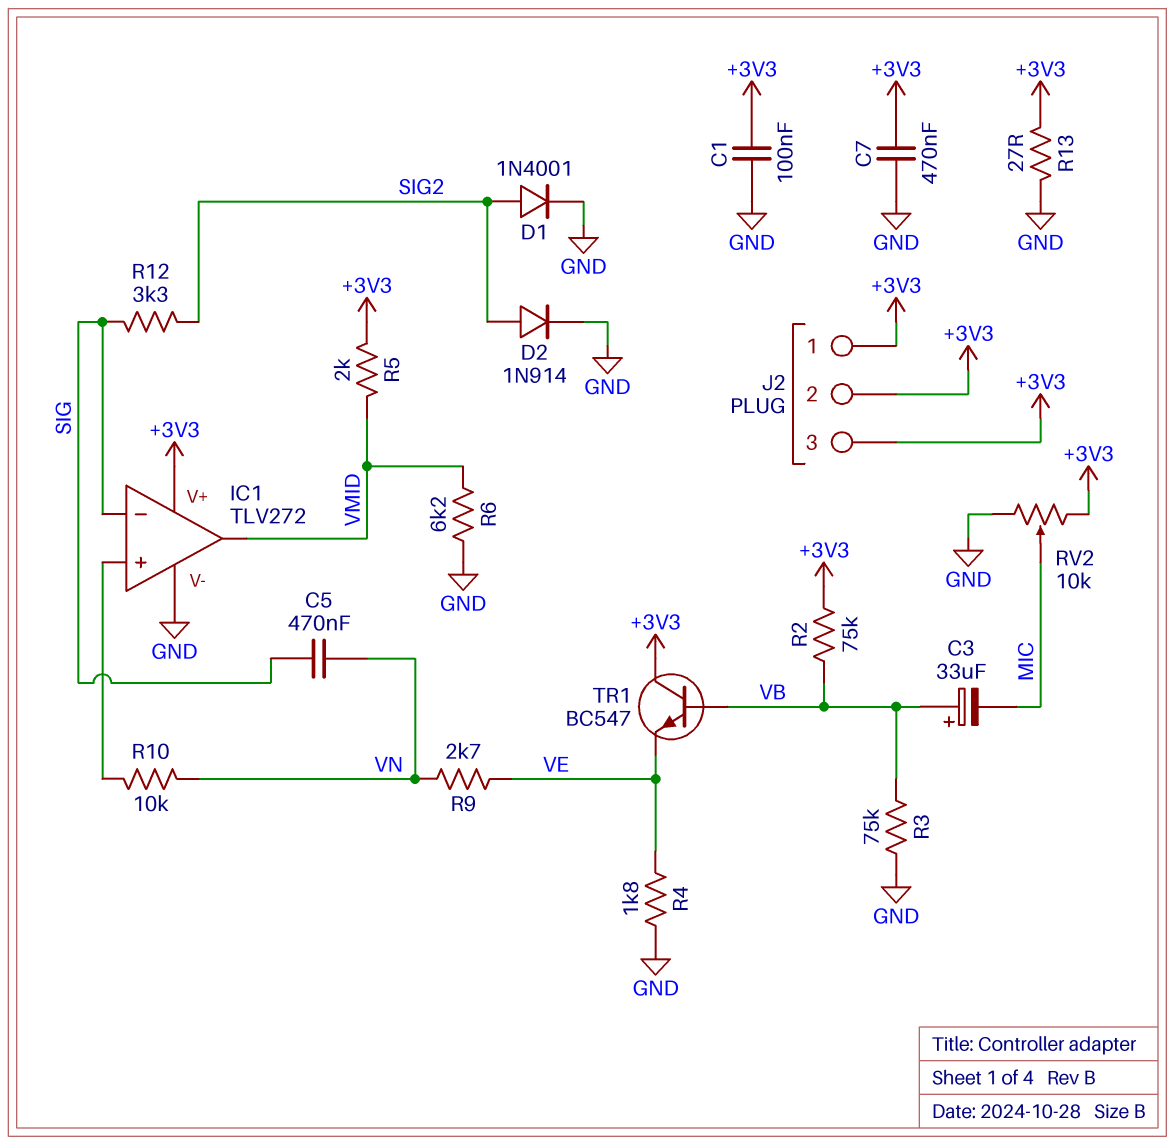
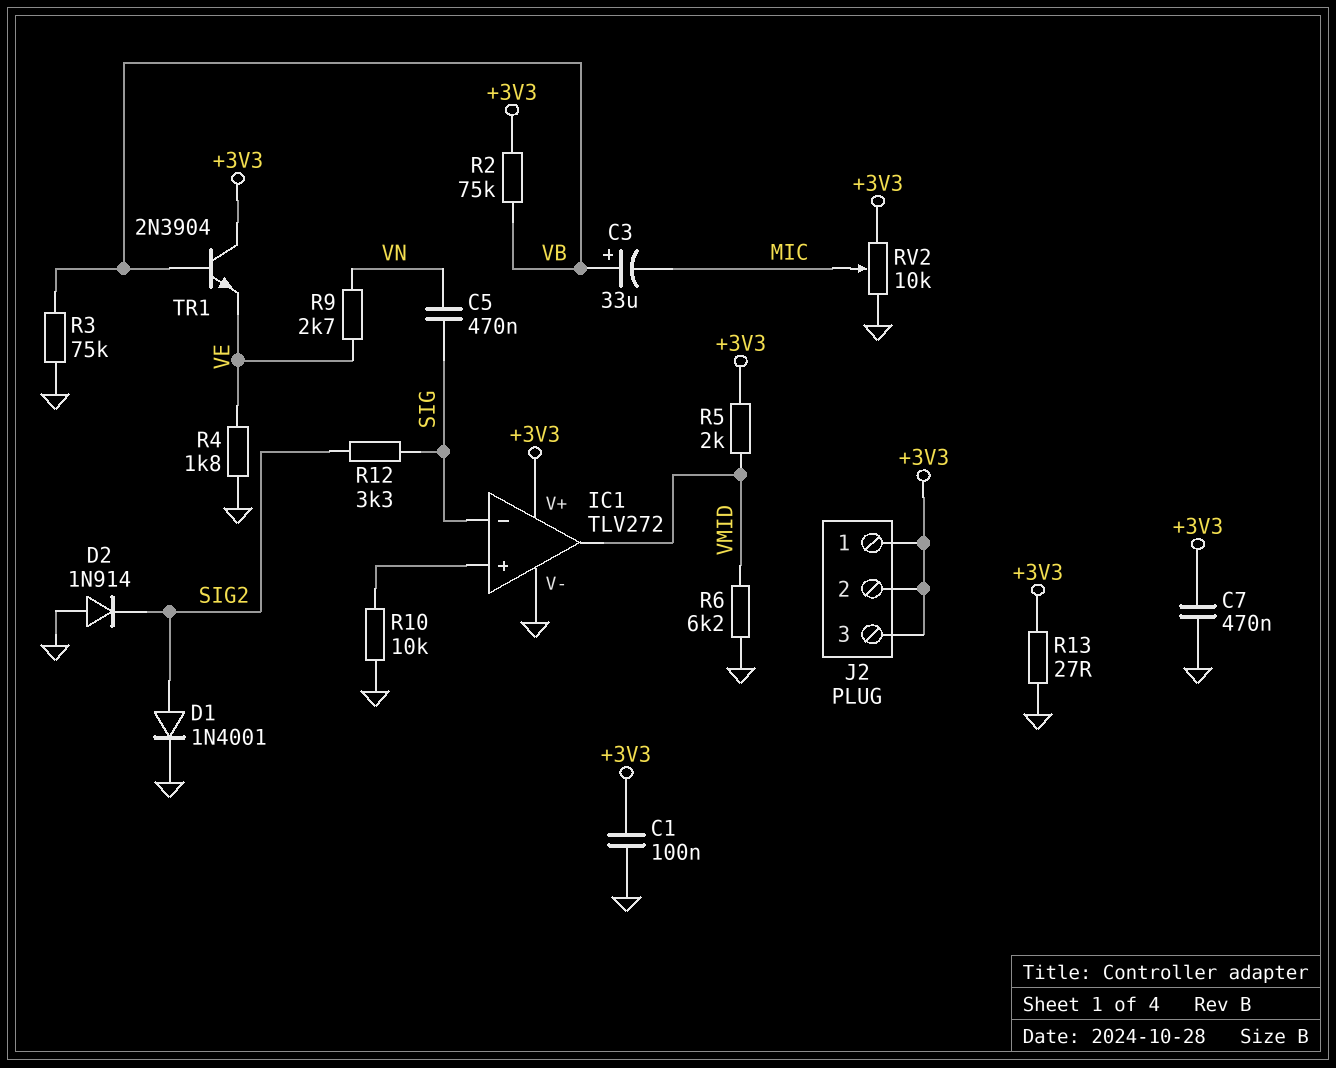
D2: diode 1N914 (A SIG2, K GND) -> diode 1N914 (A GND, K SIG2)
R10: 10k (IC1/in+, VN) -> 10k (GND, IC1/in+)
TR1: NPN BC547 (B VB, C +3V3, E VE) -> NPN 2N3904 (B VB, C +3V3, E VE)

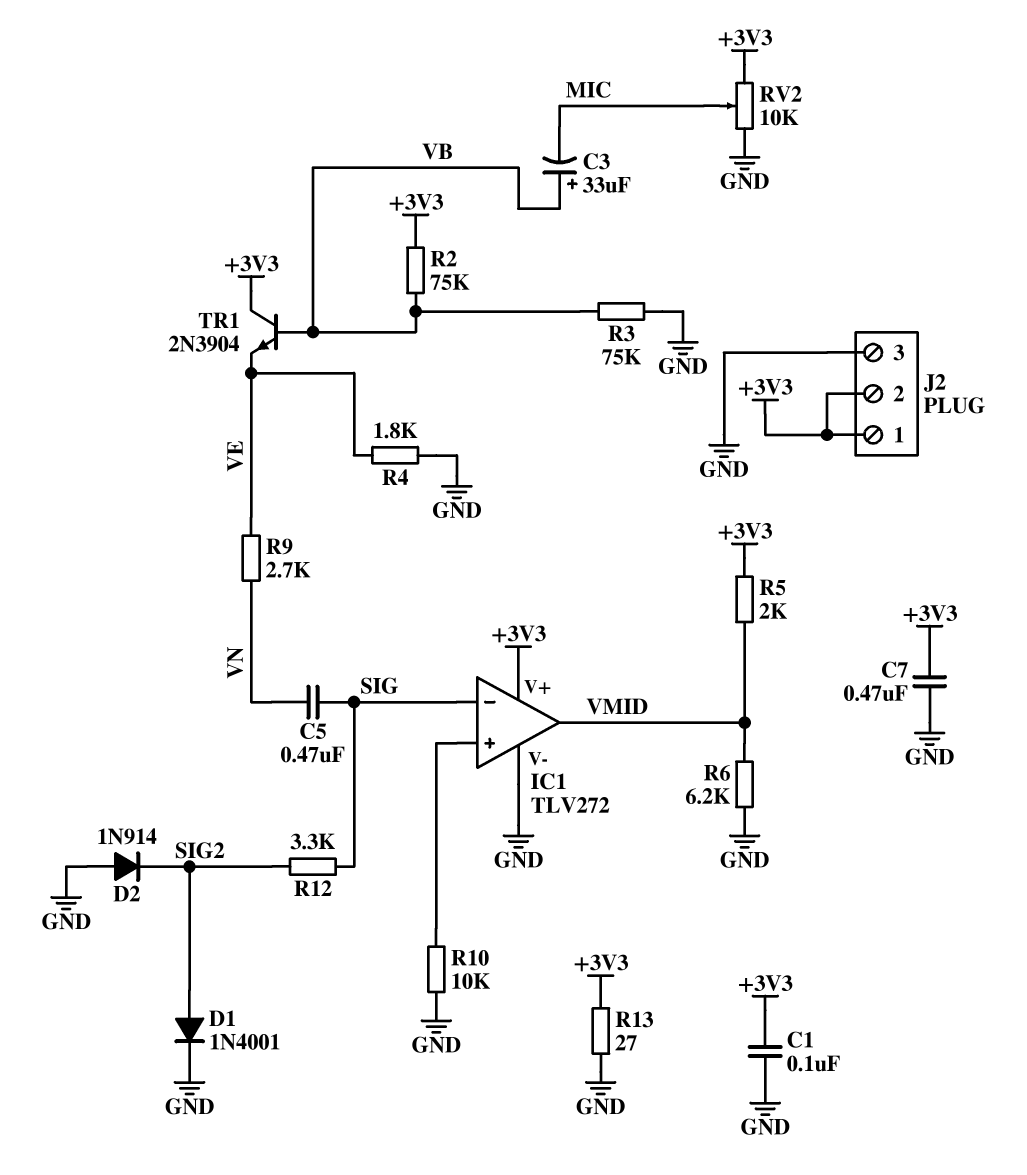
J2 pin 3: +3V3 -> GND

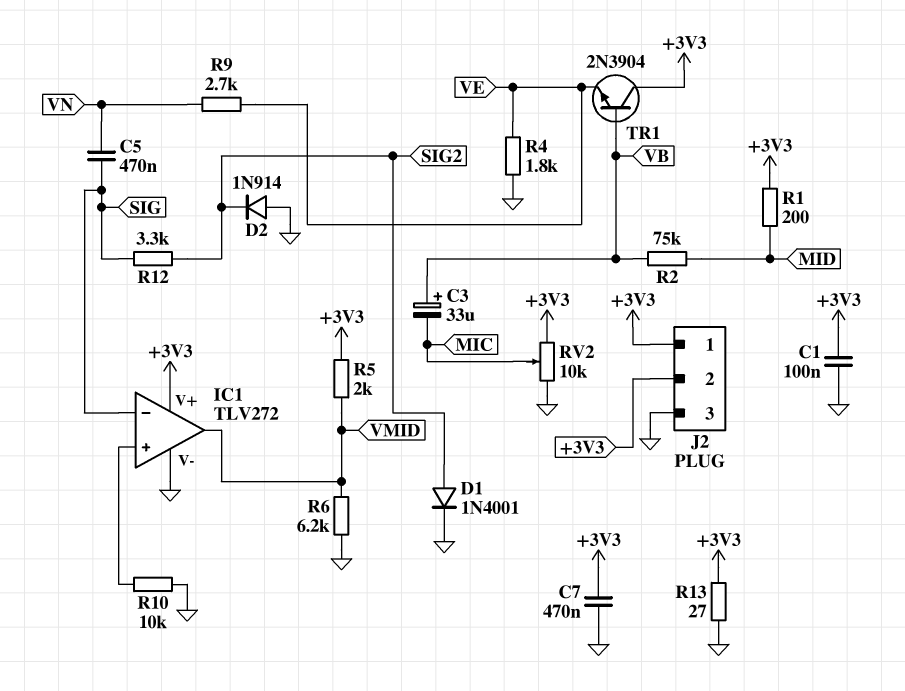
R1: none -> 200 (+3V3, MID)
R2: 75k (+3V3, VB) -> 75k (MID, VB)
R3: 75k (GND, VB) -> none

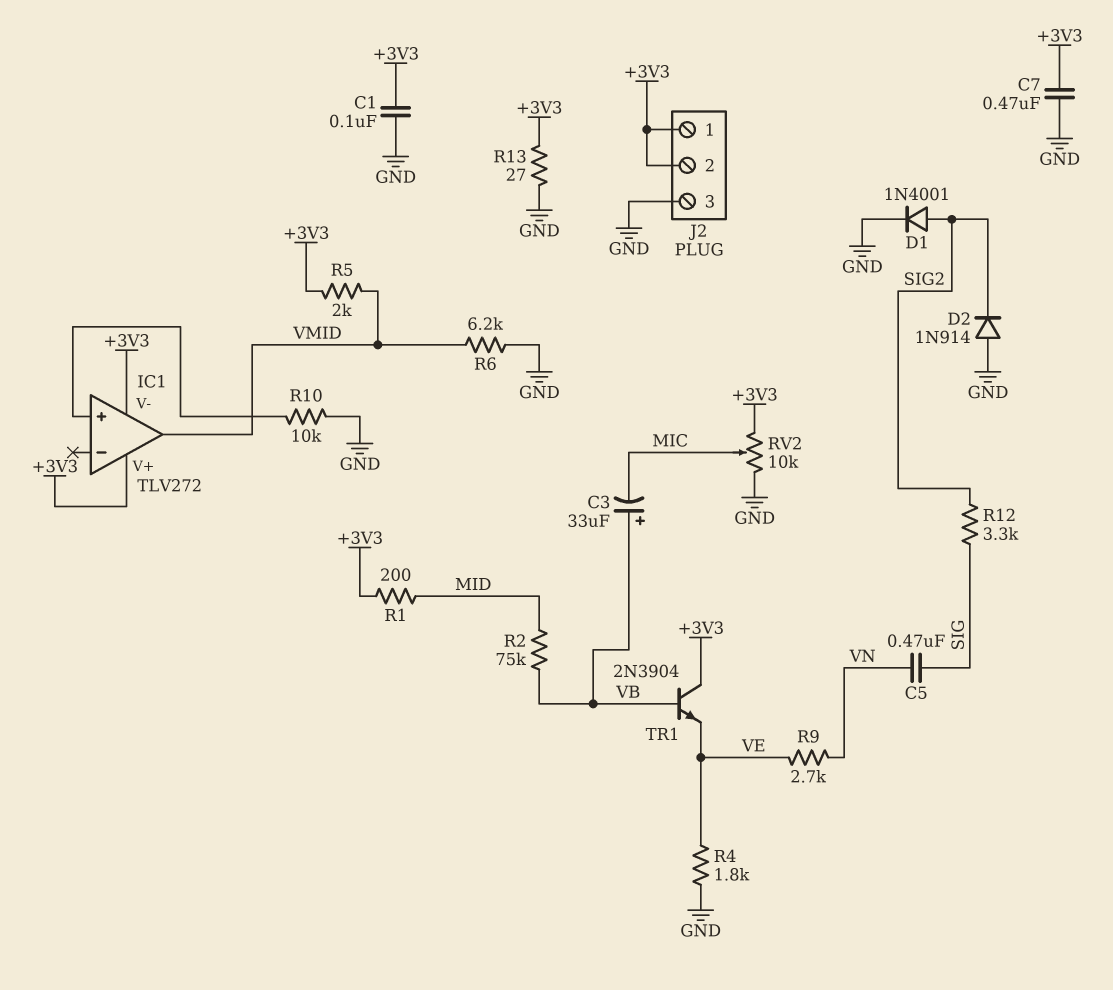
IC1 pin V-: GND -> +3V3
IC1 pin in-: SIG -> none

